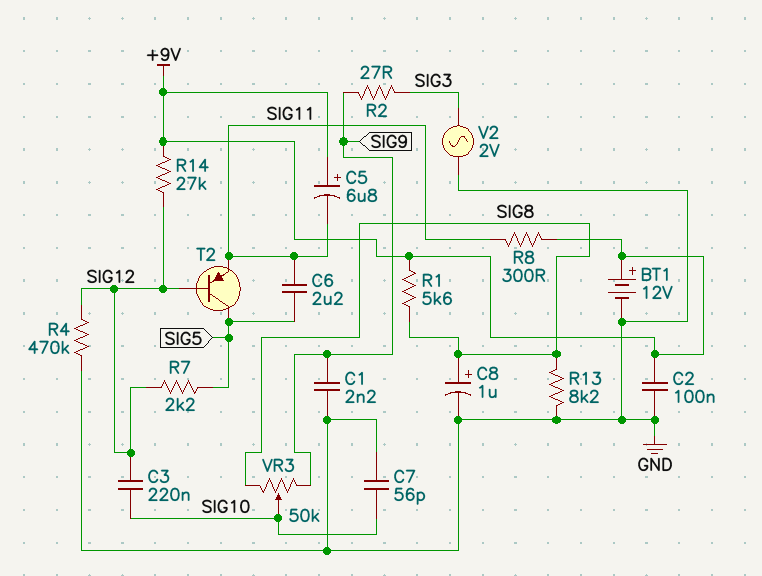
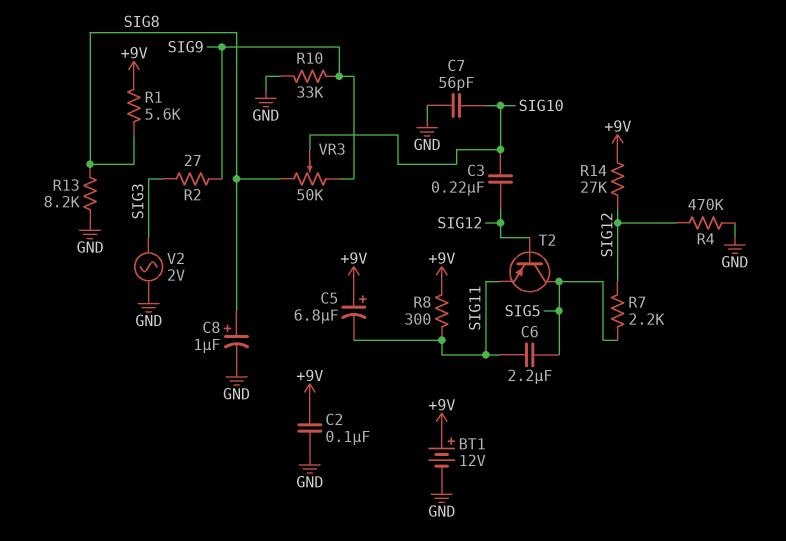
C1: 2.2nF (GND, SIG9) -> none
R10: none -> 33k (GND, SIG9)

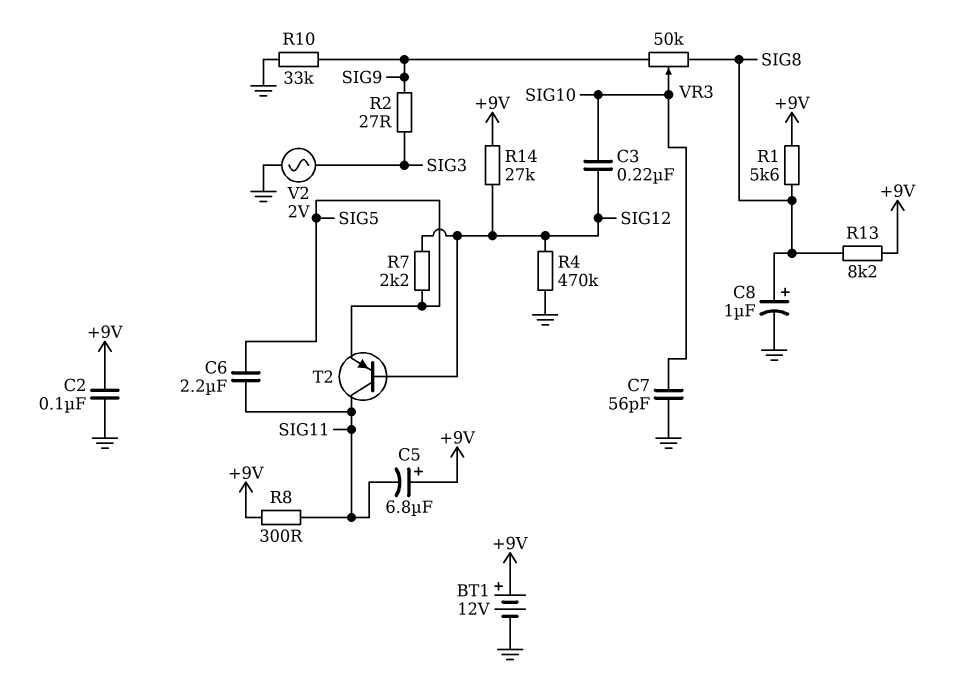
R13: 8.2k (GND, SIG8) -> 8.2k (+9V, SIG8)
T2: PNP (B SIG12, C SIG5, E SIG11) -> PNP (B SIG12, C SIG11, E SIG5)

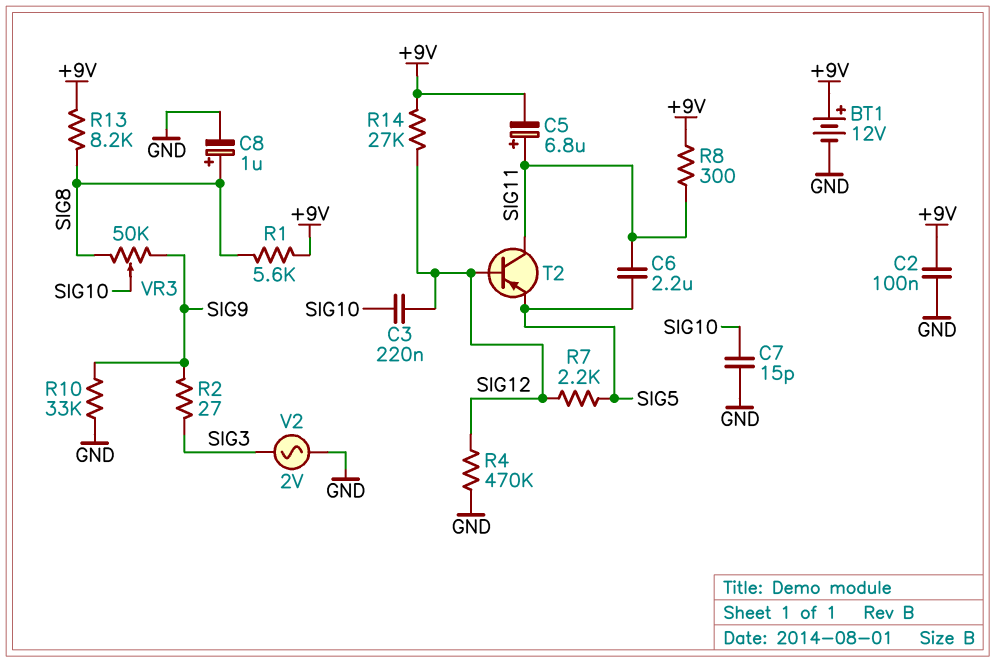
C5: 6.8uF (plus +9V, minus SIG11) -> 6.8uF (plus SIG11, minus +9V)
C7: 56pF (GND, SIG10) -> 15pF (GND, SIG10)

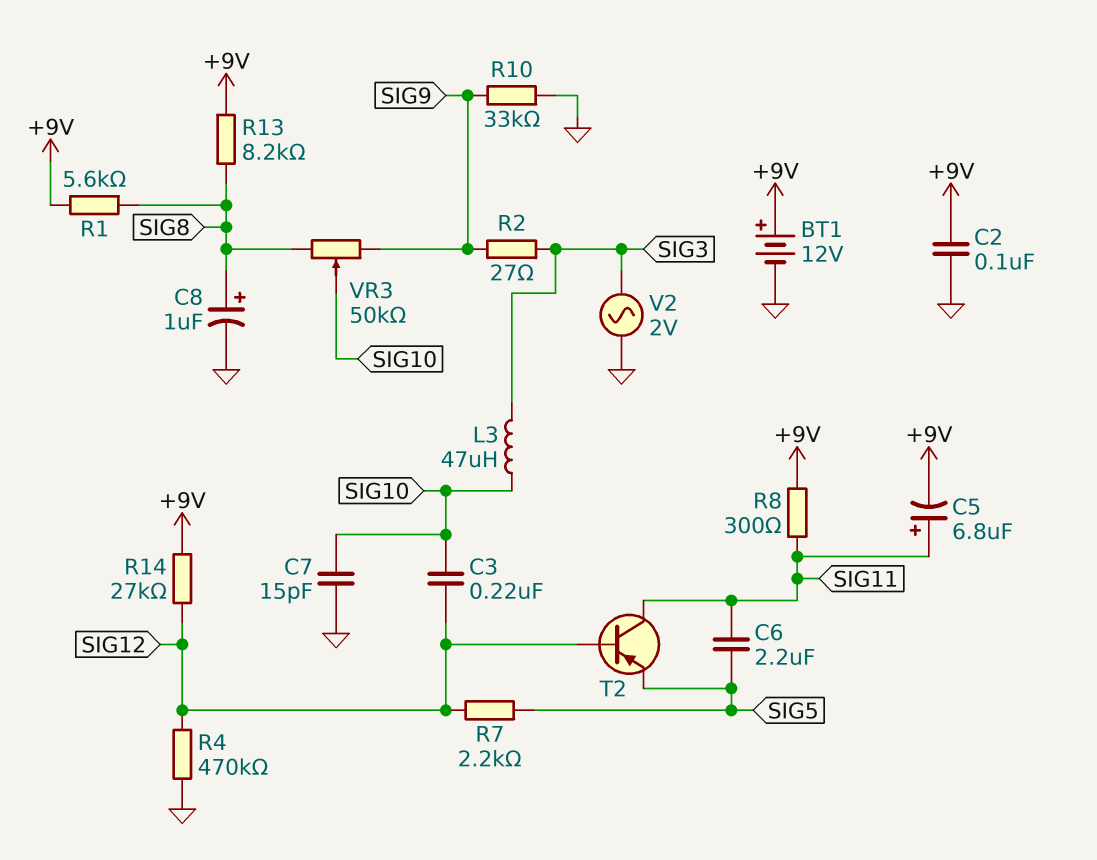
L3: none -> 47uH (SIG3, SIG10)

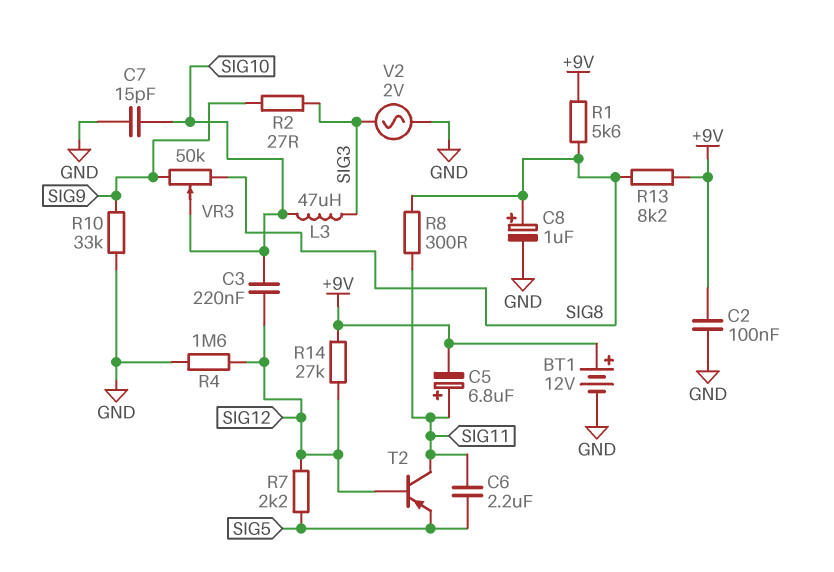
R4: 470k (GND, SIG12) -> 1.6M (GND, SIG12)
R8: 300 (+9V, SIG11) -> 300 (SIG8, SIG11)

